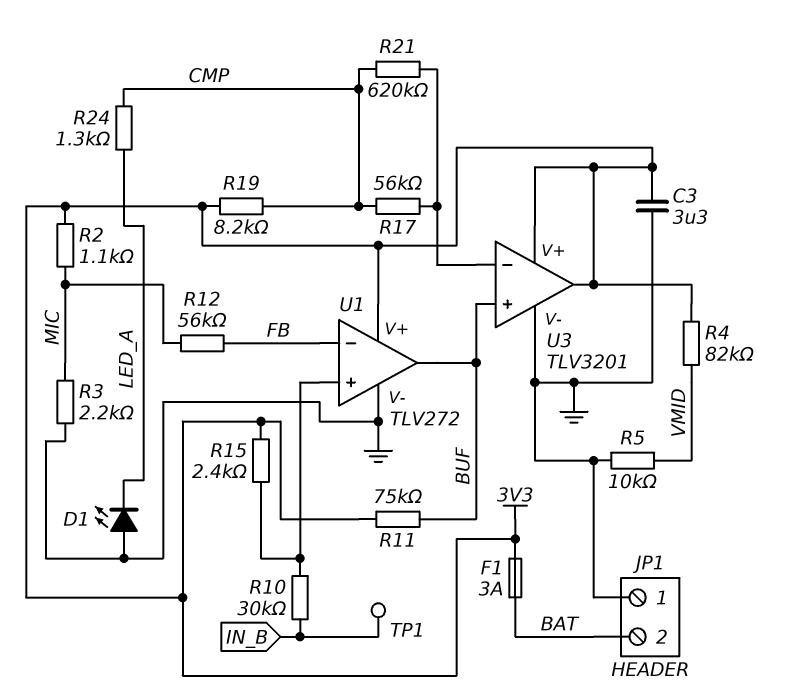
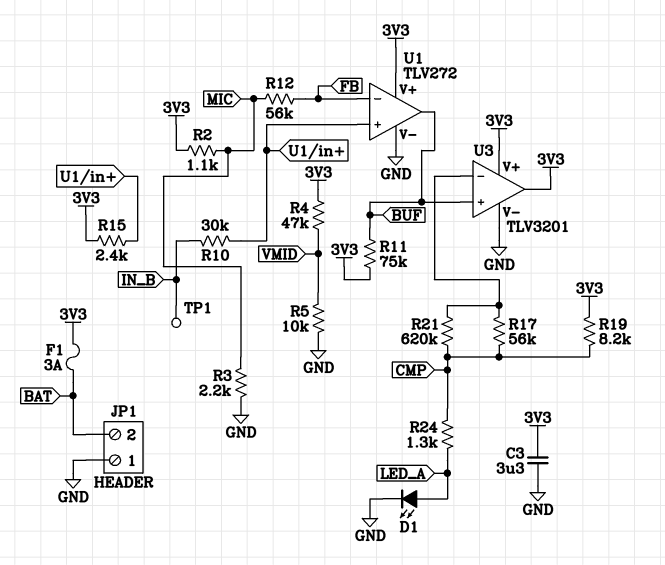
D1: LED (A GND, K LED_A) -> LED (A LED_A, K GND)
R4: 82k (3V3, VMID) -> 47k (3V3, VMID)

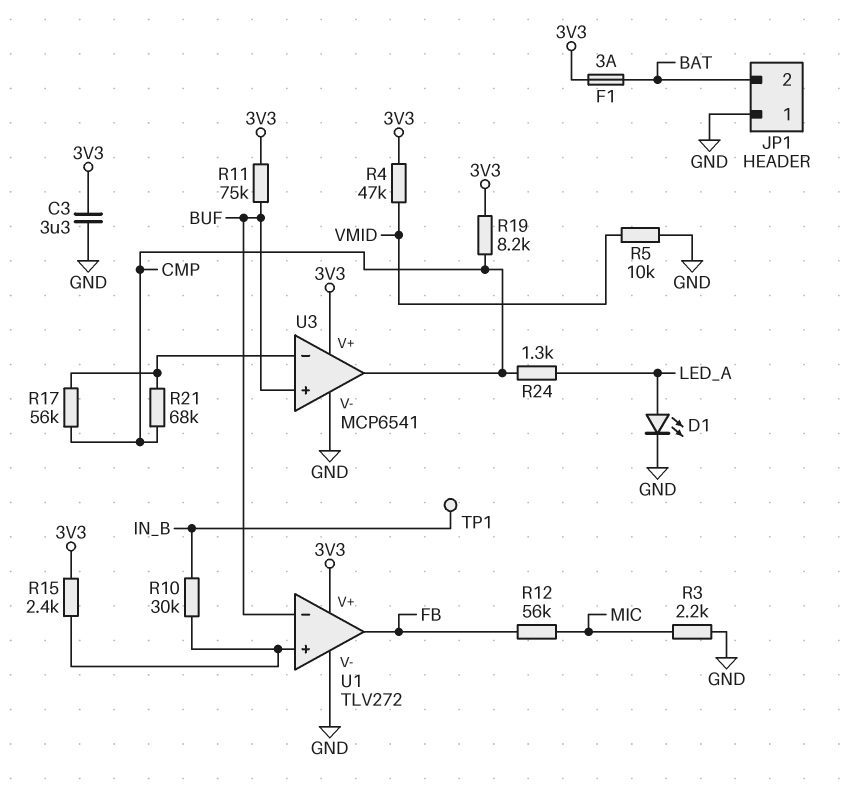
R2: 1.1k (3V3, MIC) -> none
R21: 620k (CMP, U3/in-) -> 68k (CMP, U3/in-)
U1 pin in-: FB -> BUF
U1 pin out: BUF -> FB
U3: TLV3201 -> MCP6541
U3 pin out: 3V3 -> CMP

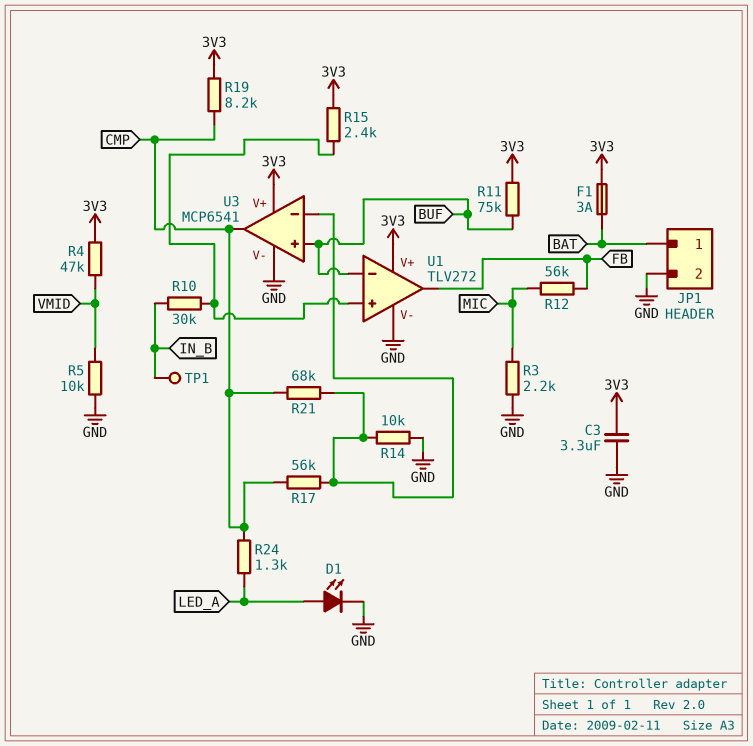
JP1 pin 1: GND -> BAT
JP1 pin 2: BAT -> GND
R14: none -> 10k (GND, U3/in-)

